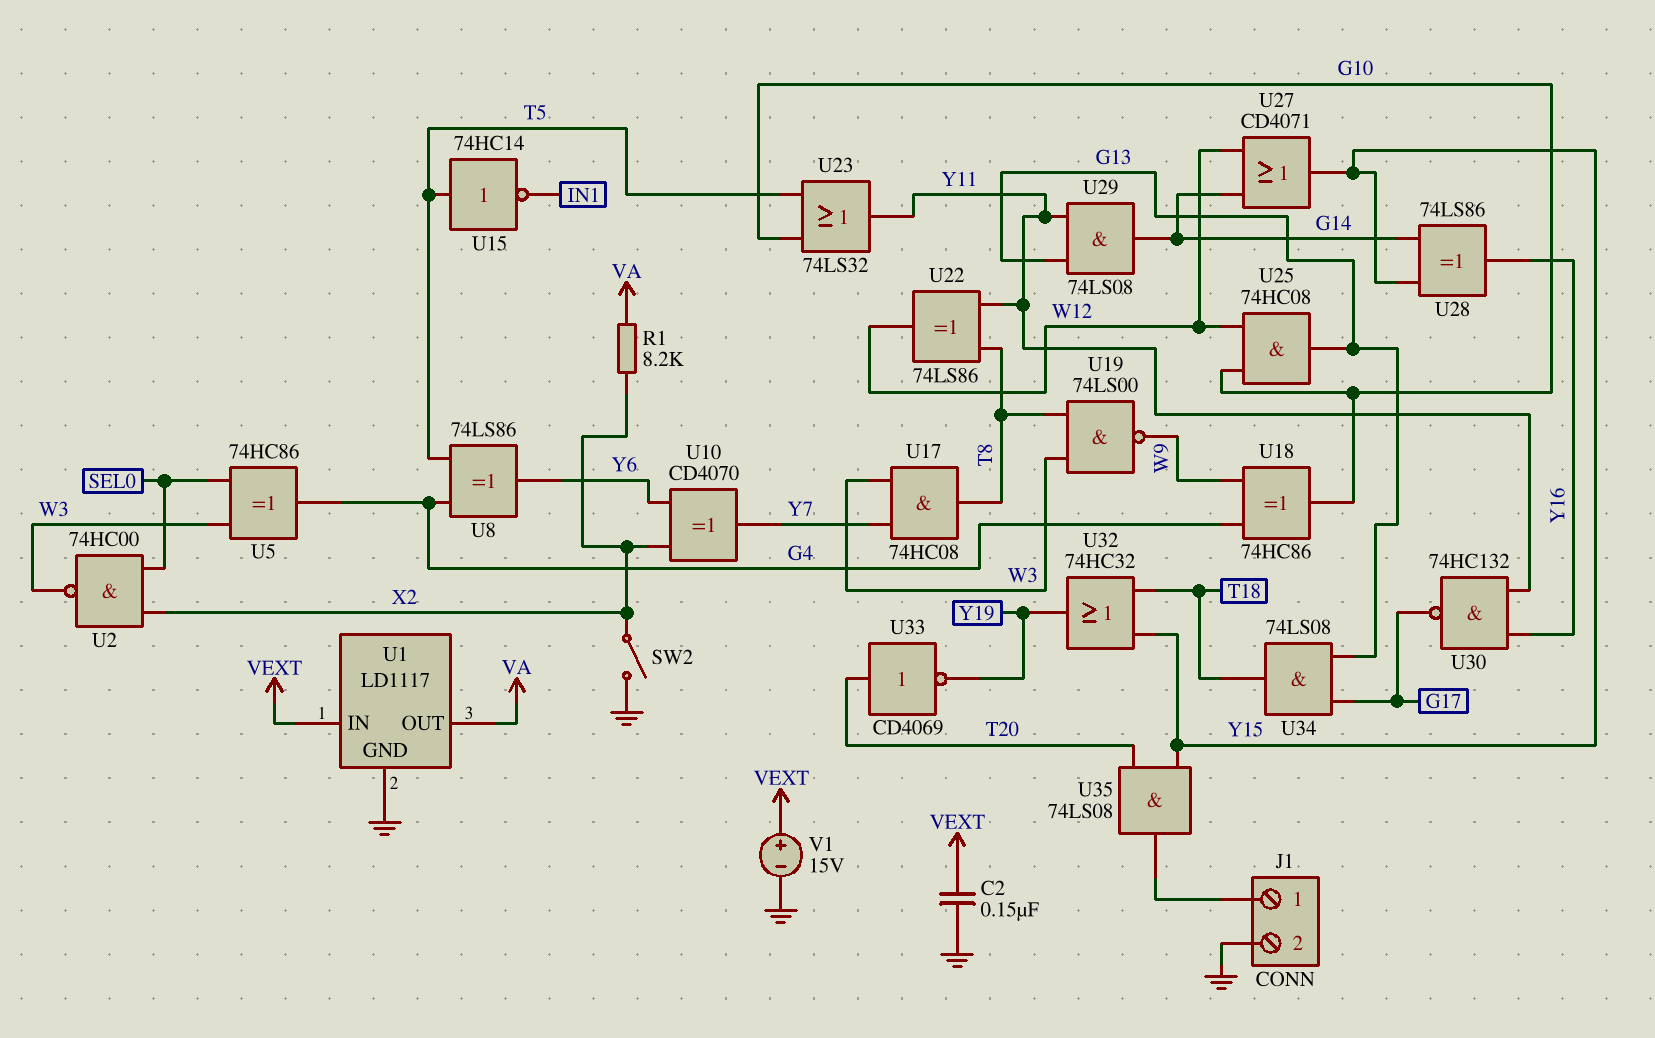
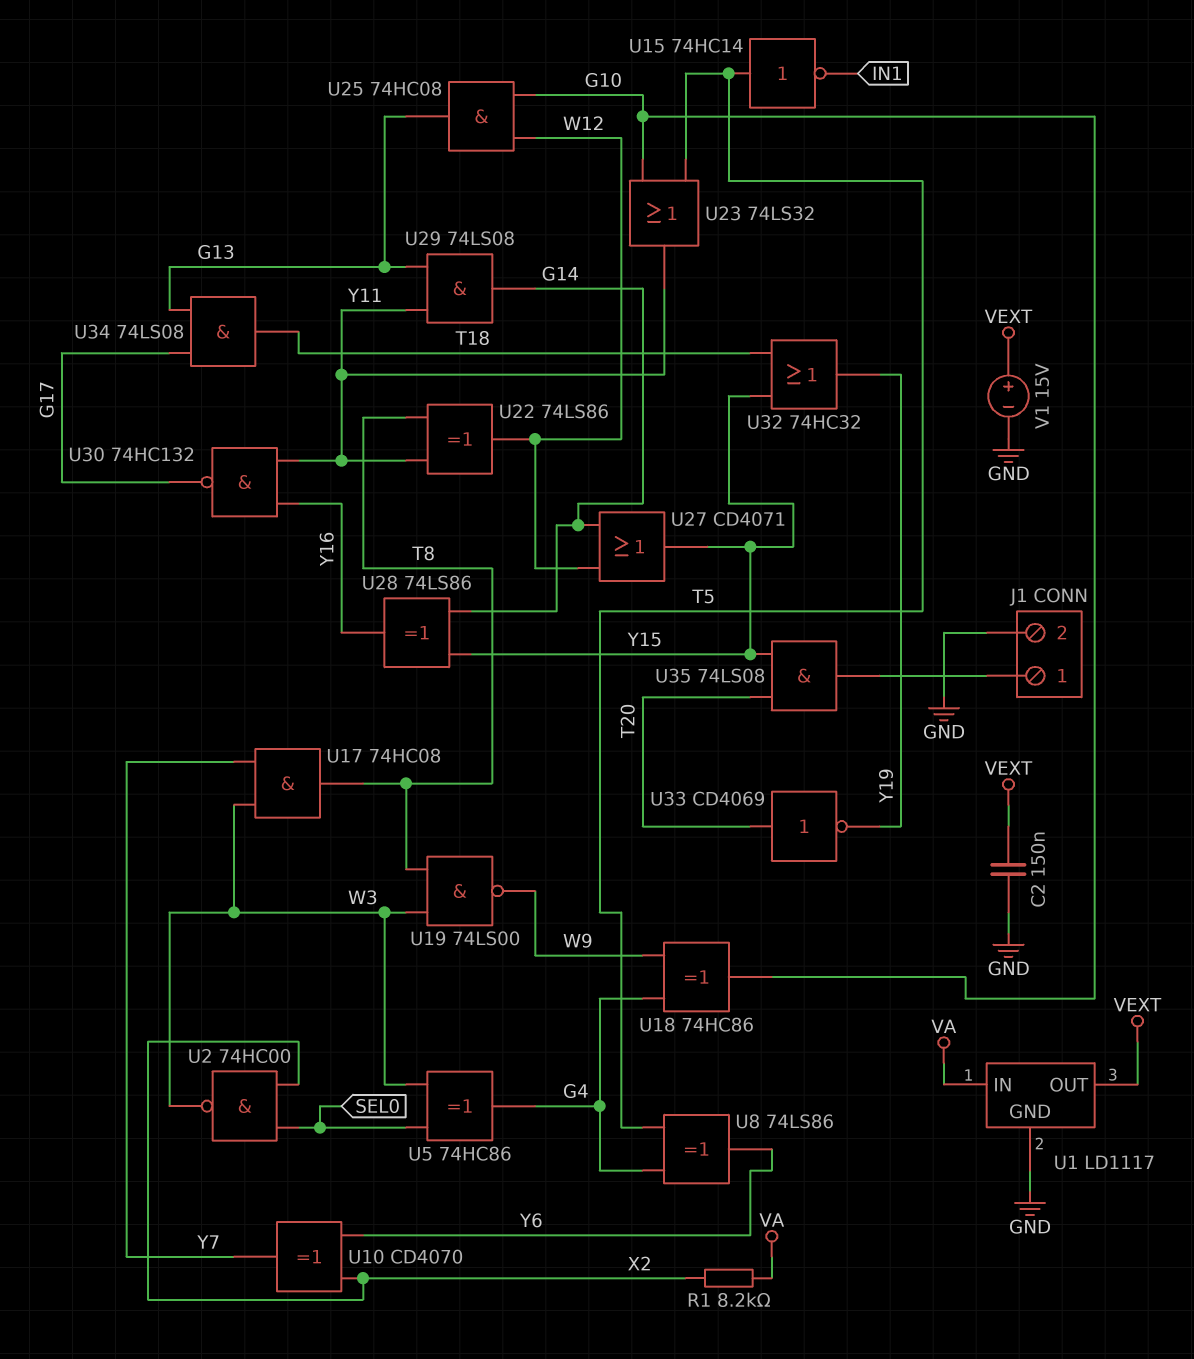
SW2: switch (GND, X2) -> none
U1 pin IN: VEXT -> VA
U1 pin OUT: VA -> VEXT

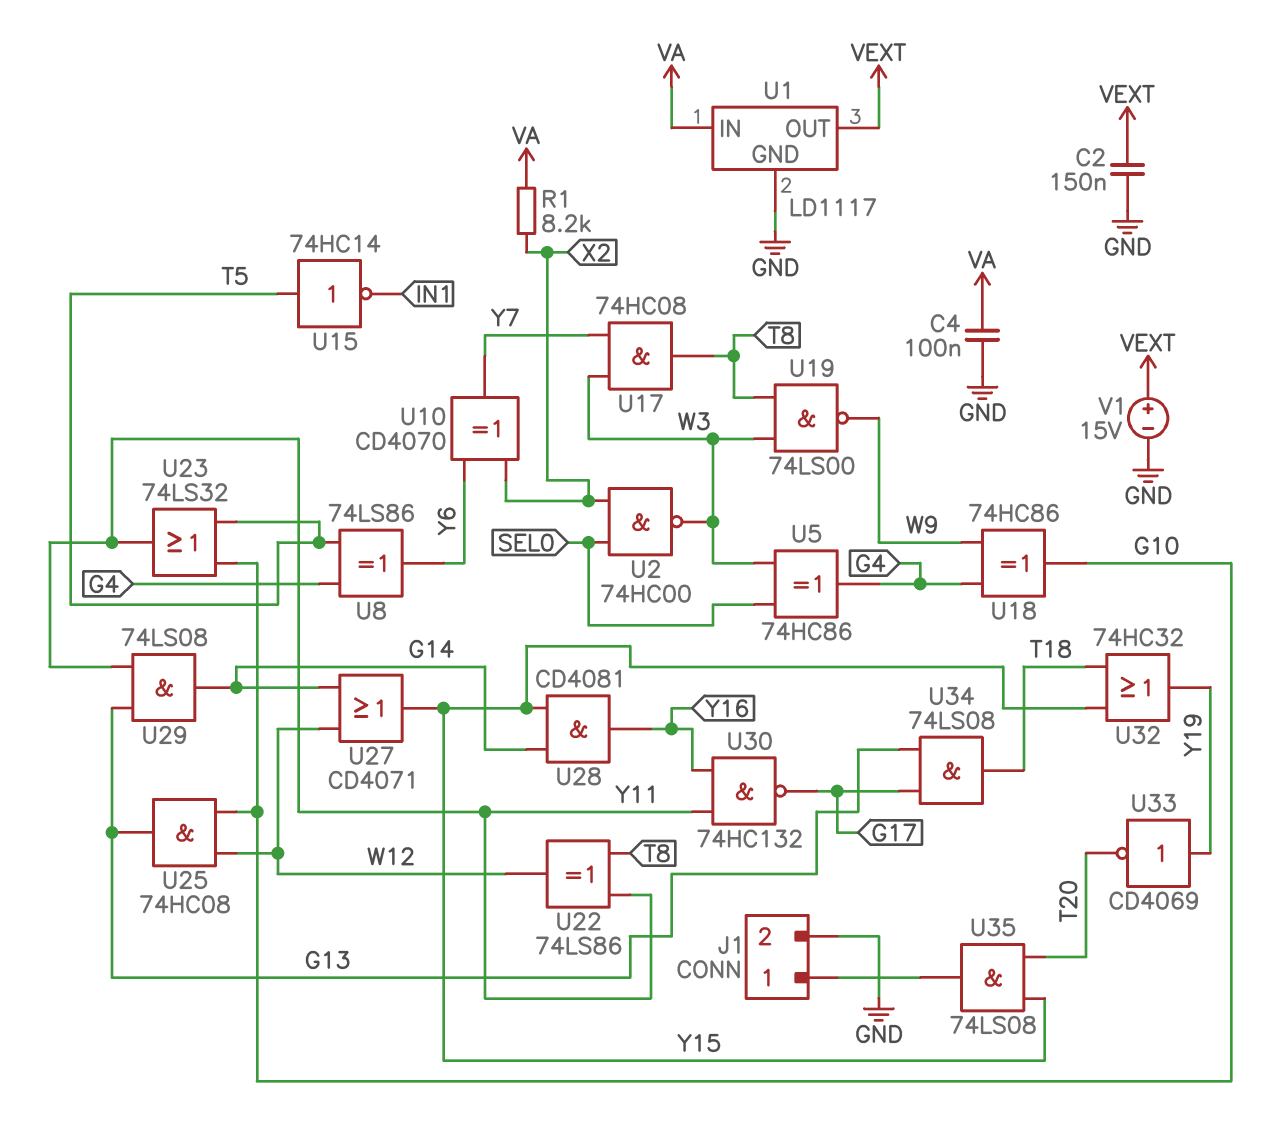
C4: none -> 100nF (GND, VA)
U28: XOR 74LS86 (in G14, in Y15, out Y16) -> AND CD4081 (in G14, in Y15, out Y16)
U33: NOT CD4069 (in T20, out Y19) -> NOT CD4069 (in Y19, out T20)

